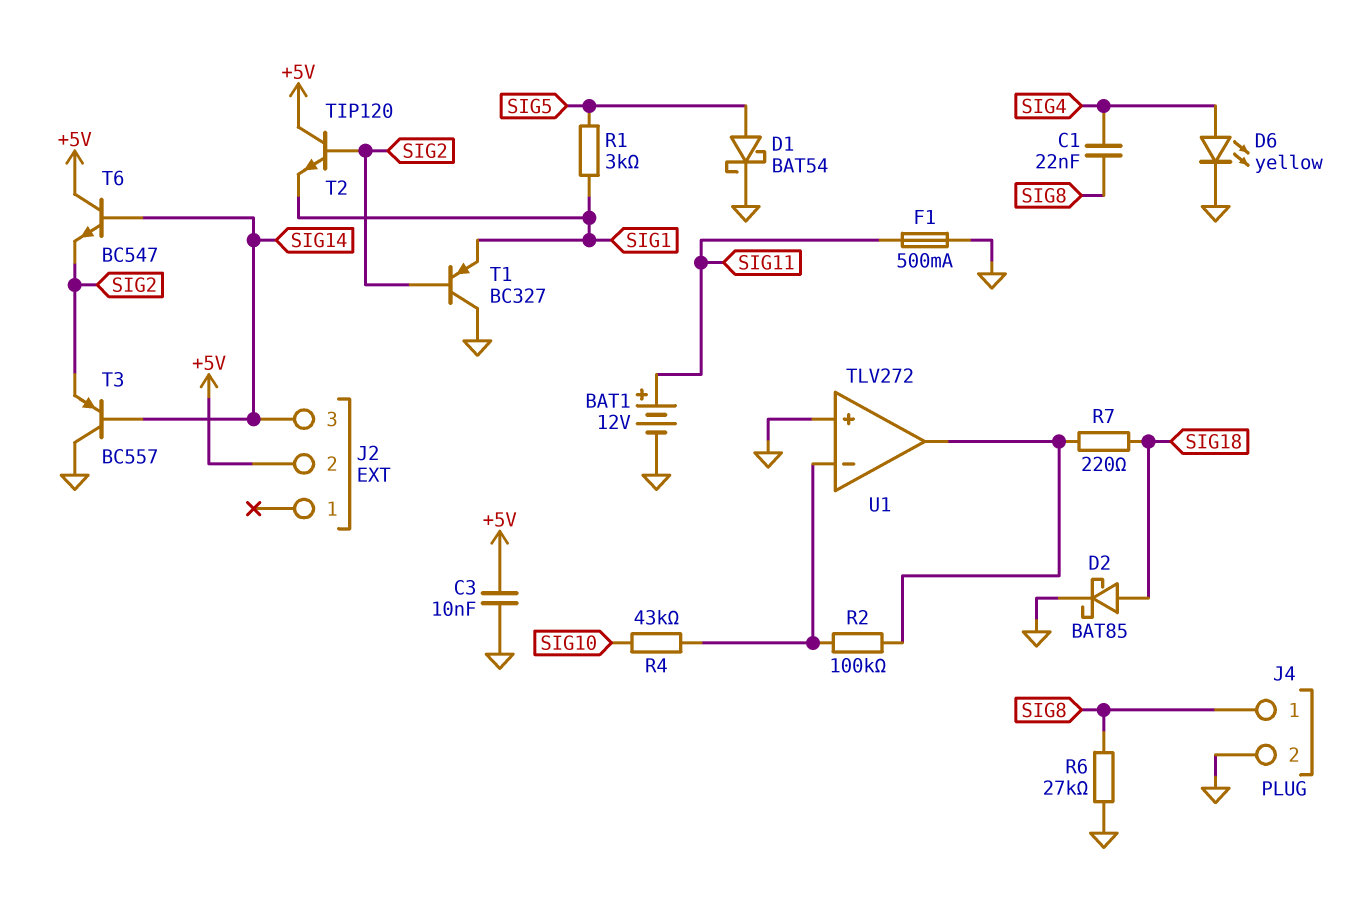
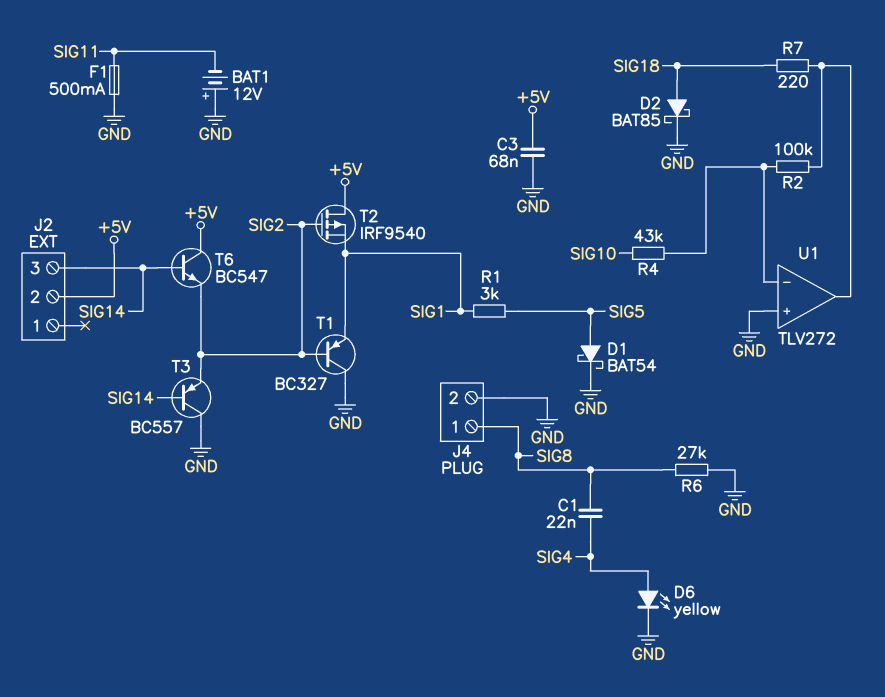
BAT1: 12V (plus SIG11, minus GND) -> 12V (plus GND, minus SIG11)
C3: 10nF (+5V, GND) -> 68nF (+5V, GND)
T2: NPN TIP120 (B SIG2, C +5V, E SIG1) -> PMOS IRF9540 (G SIG2, D +5V, S SIG1)

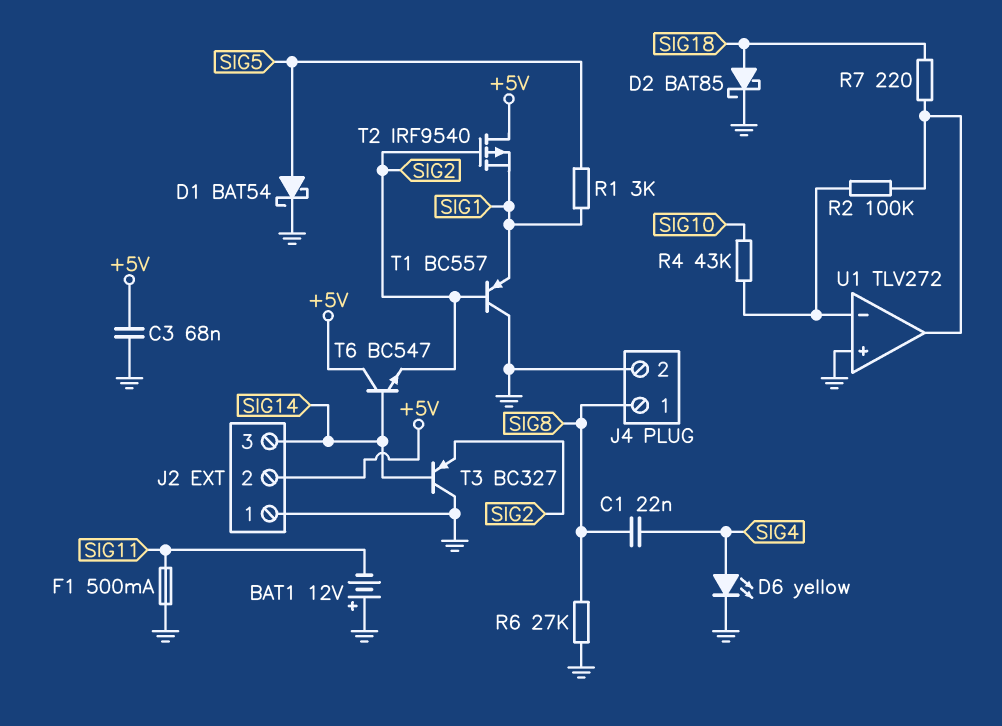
J2 pin 1: none -> GND
T1: PNP BC327 (B SIG2, C GND, E SIG1) -> PNP BC557 (B SIG2, C GND, E SIG1)
T3: PNP BC557 (B SIG14, C GND, E SIG2) -> PNP BC327 (B SIG14, C GND, E SIG2)

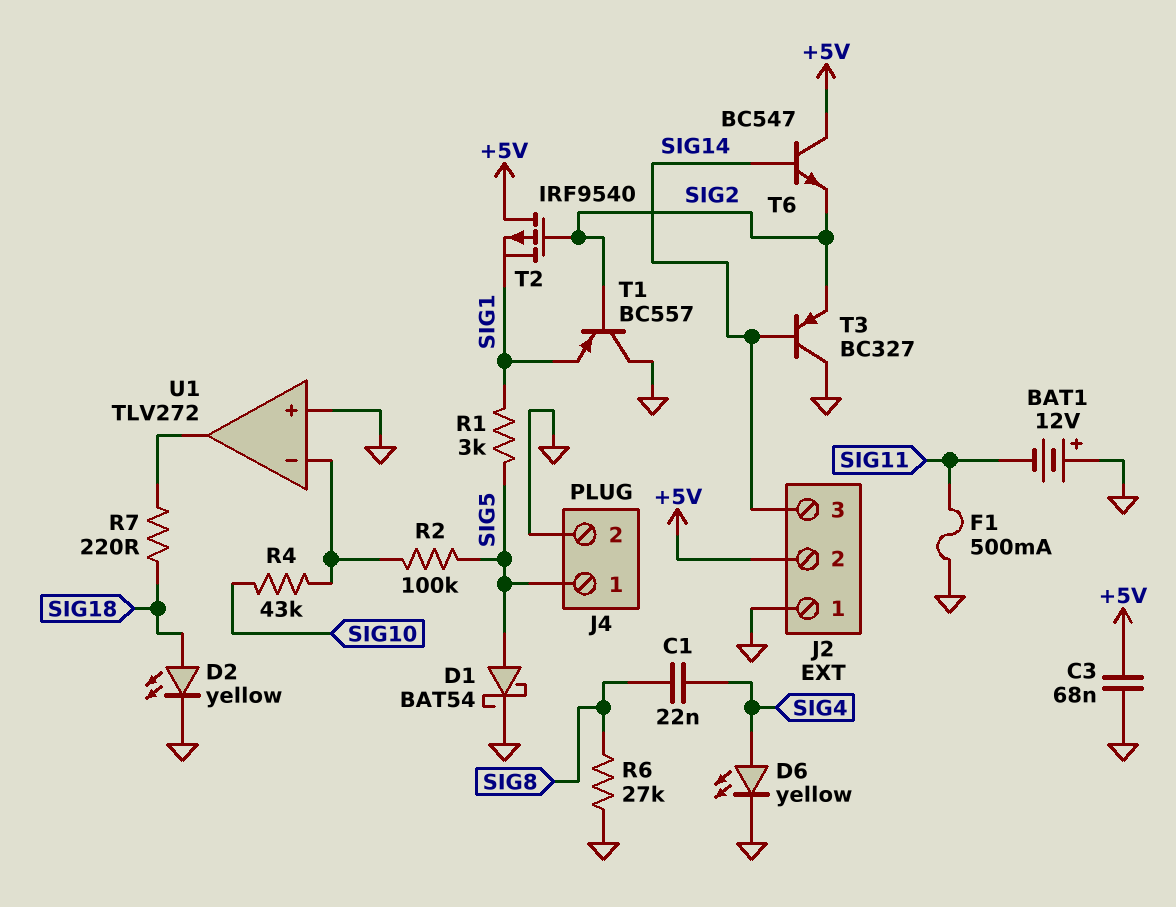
D2: schottky BAT85 (A SIG18, K GND) -> LED yellow (A SIG18, K GND)
J4 pin 1: SIG8 -> SIG5
R2: 100k (U1/in-, U1/out) -> 100k (SIG5, U1/in-)

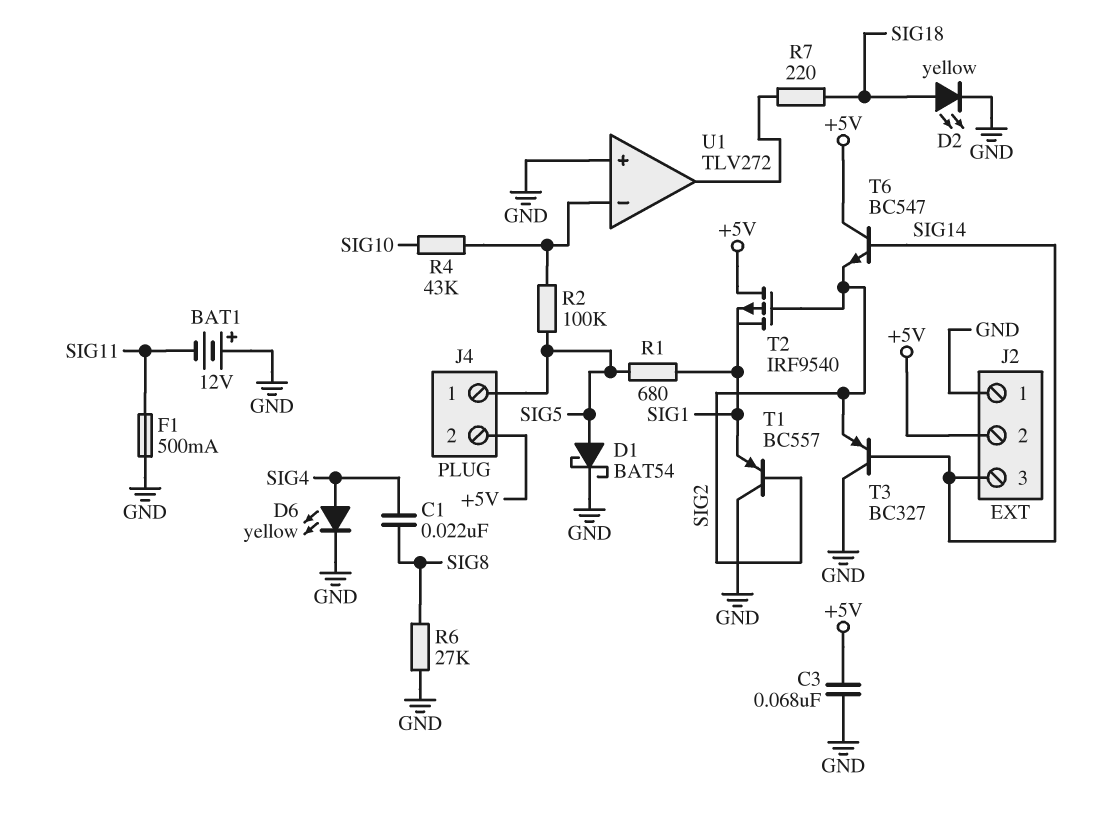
J4 pin 2: GND -> +5V
R1: 3k (SIG1, SIG5) -> 680 (SIG1, SIG5)

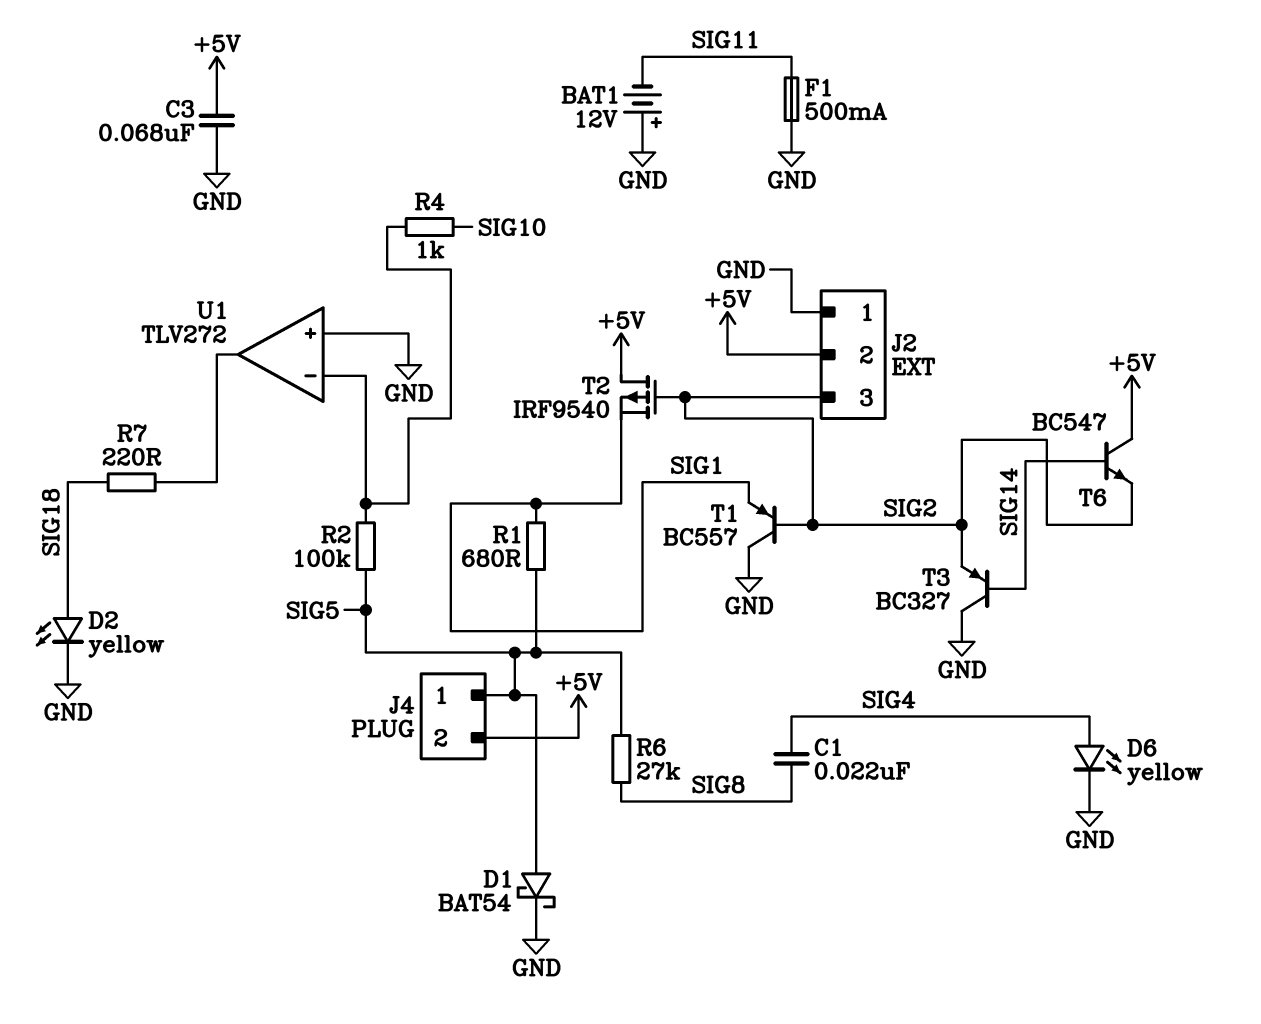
J2 pin 3: SIG14 -> SIG2
R4: 43k (SIG10, U1/in-) -> 1k (SIG10, U1/in-)
R6: 27k (GND, SIG8) -> 27k (SIG5, SIG8)

